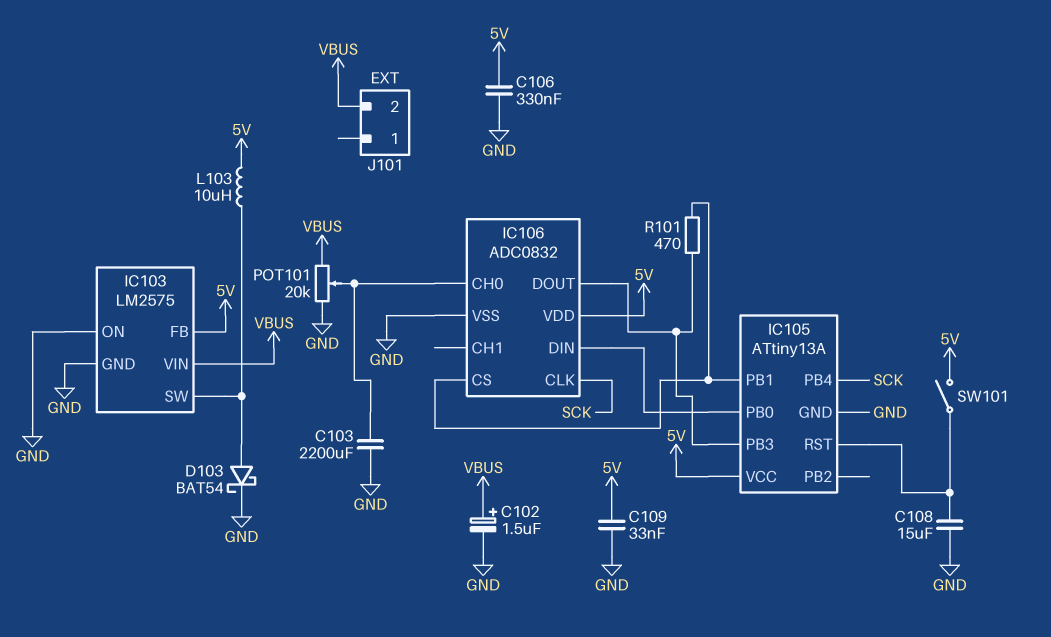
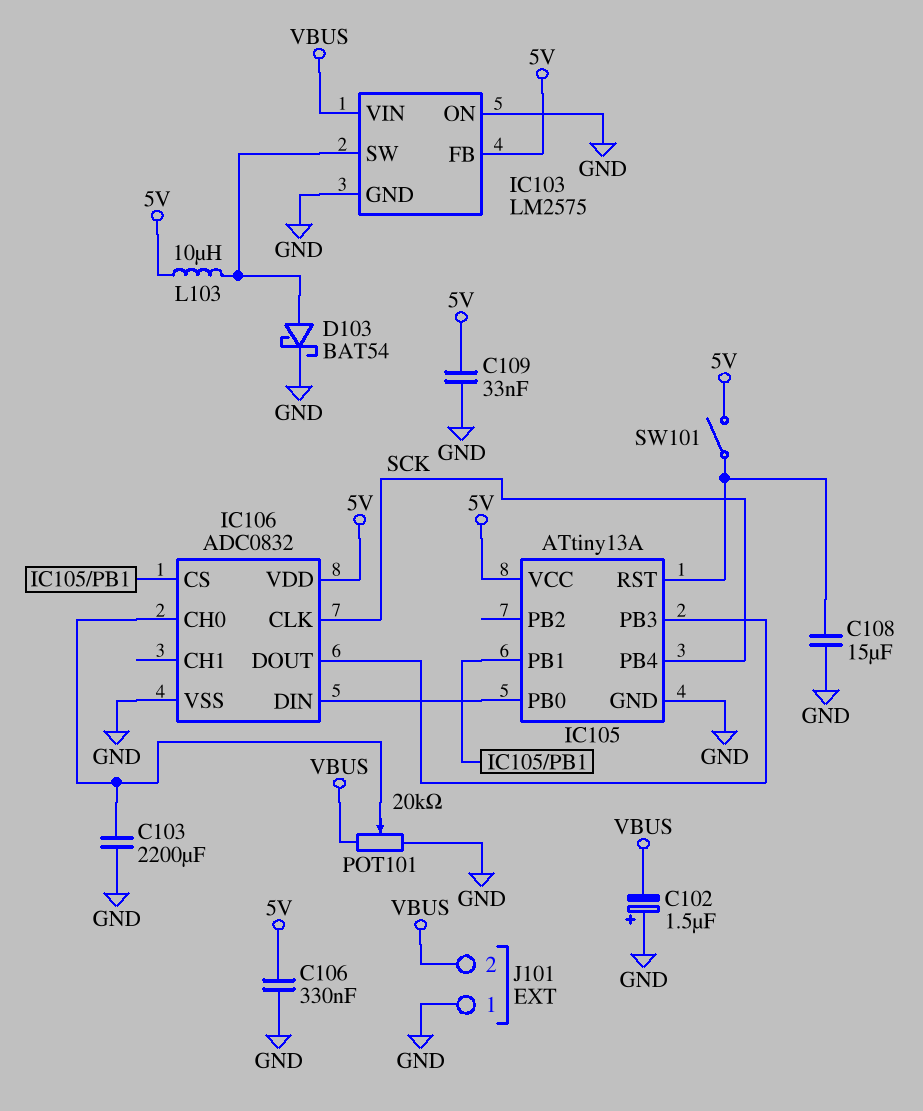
C102: 1.5uF (plus VBUS, minus GND) -> 1.5uF (plus GND, minus VBUS)
J101 pin 1: none -> GND
R101: 470 (IC105/PB1, IC105/PB3) -> none

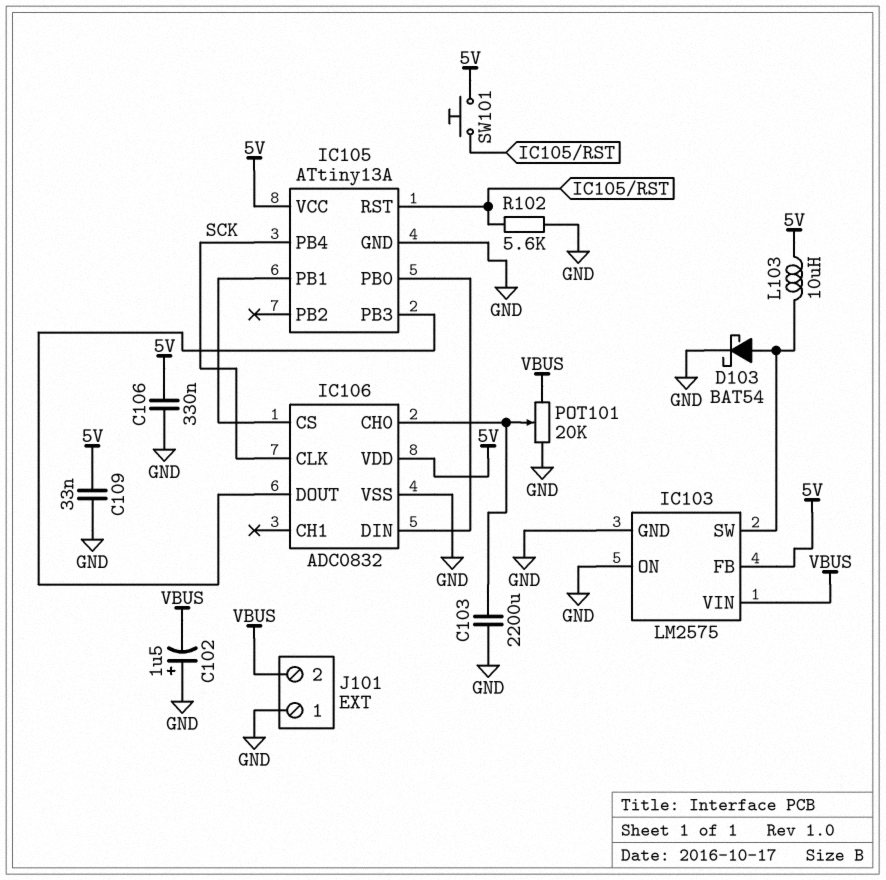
C108: 15uF (GND, IC105/RST) -> none
R102: none -> 5.6k (GND, IC105/RST)
SW101: switch (5V, IC105/RST) -> button (5V, IC105/RST)

